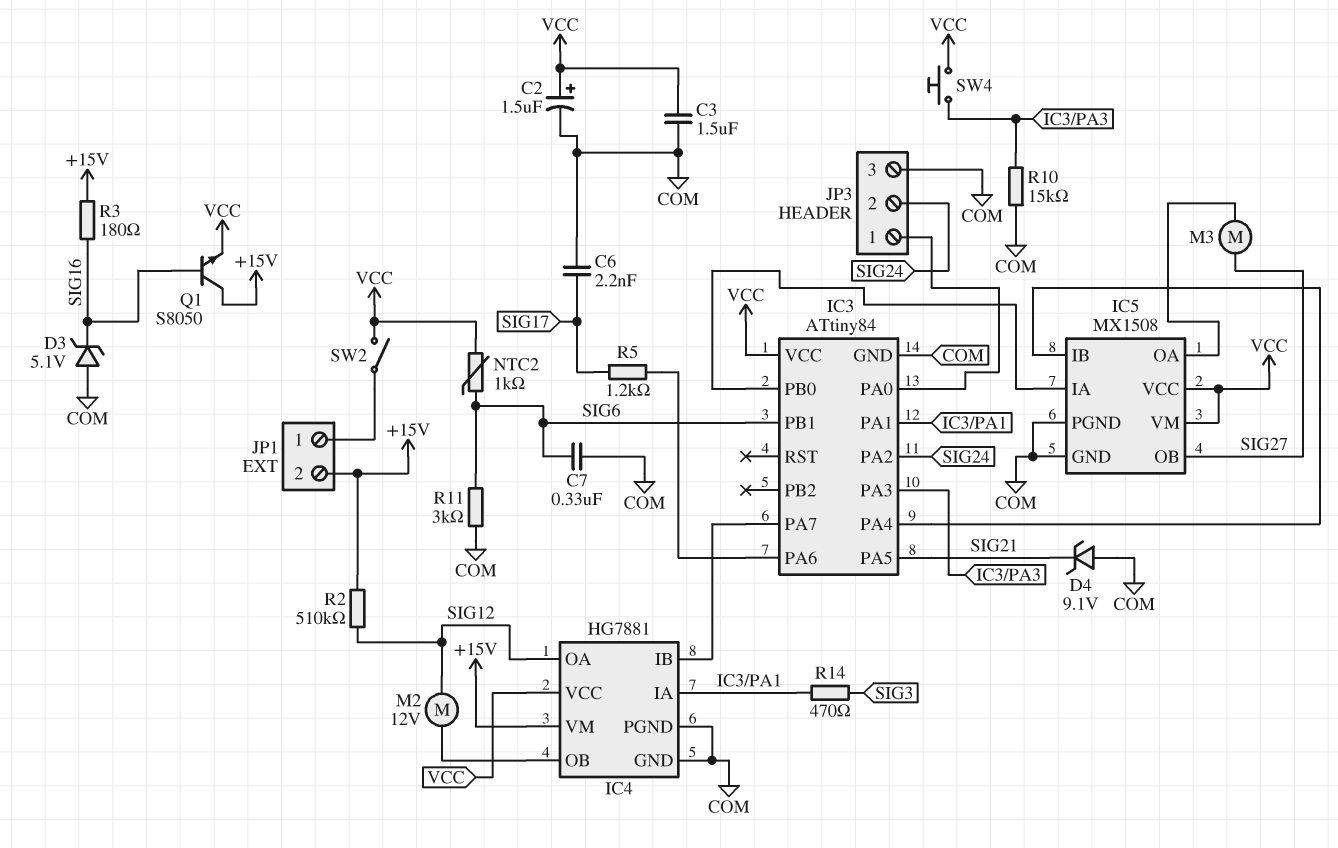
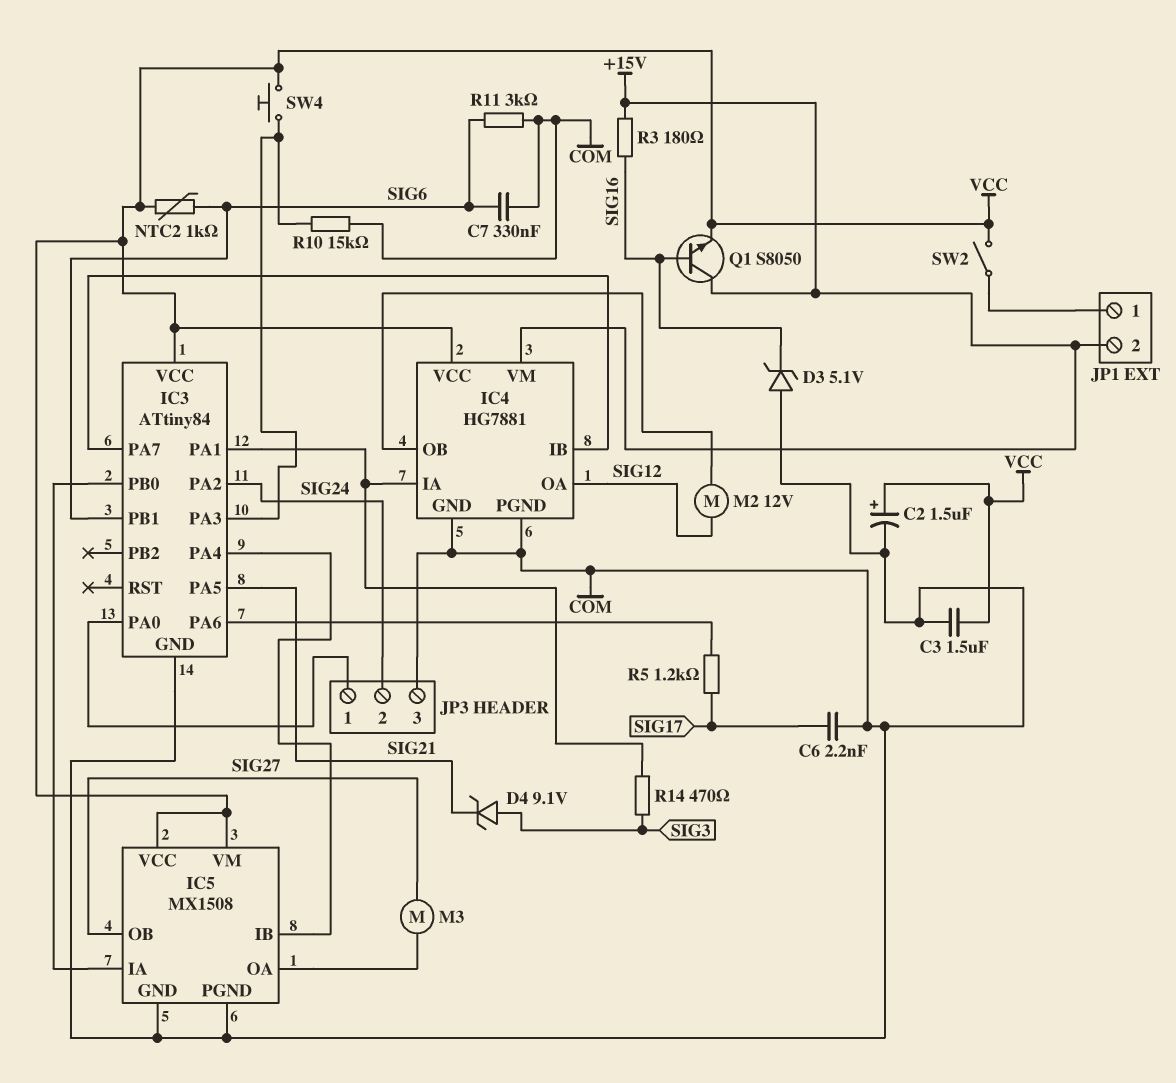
D4: zener 9.1V (A COM, K SIG21) -> zener 9.1V (A SIG3, K SIG21)
R2: 510k (+15V, SIG12) -> none

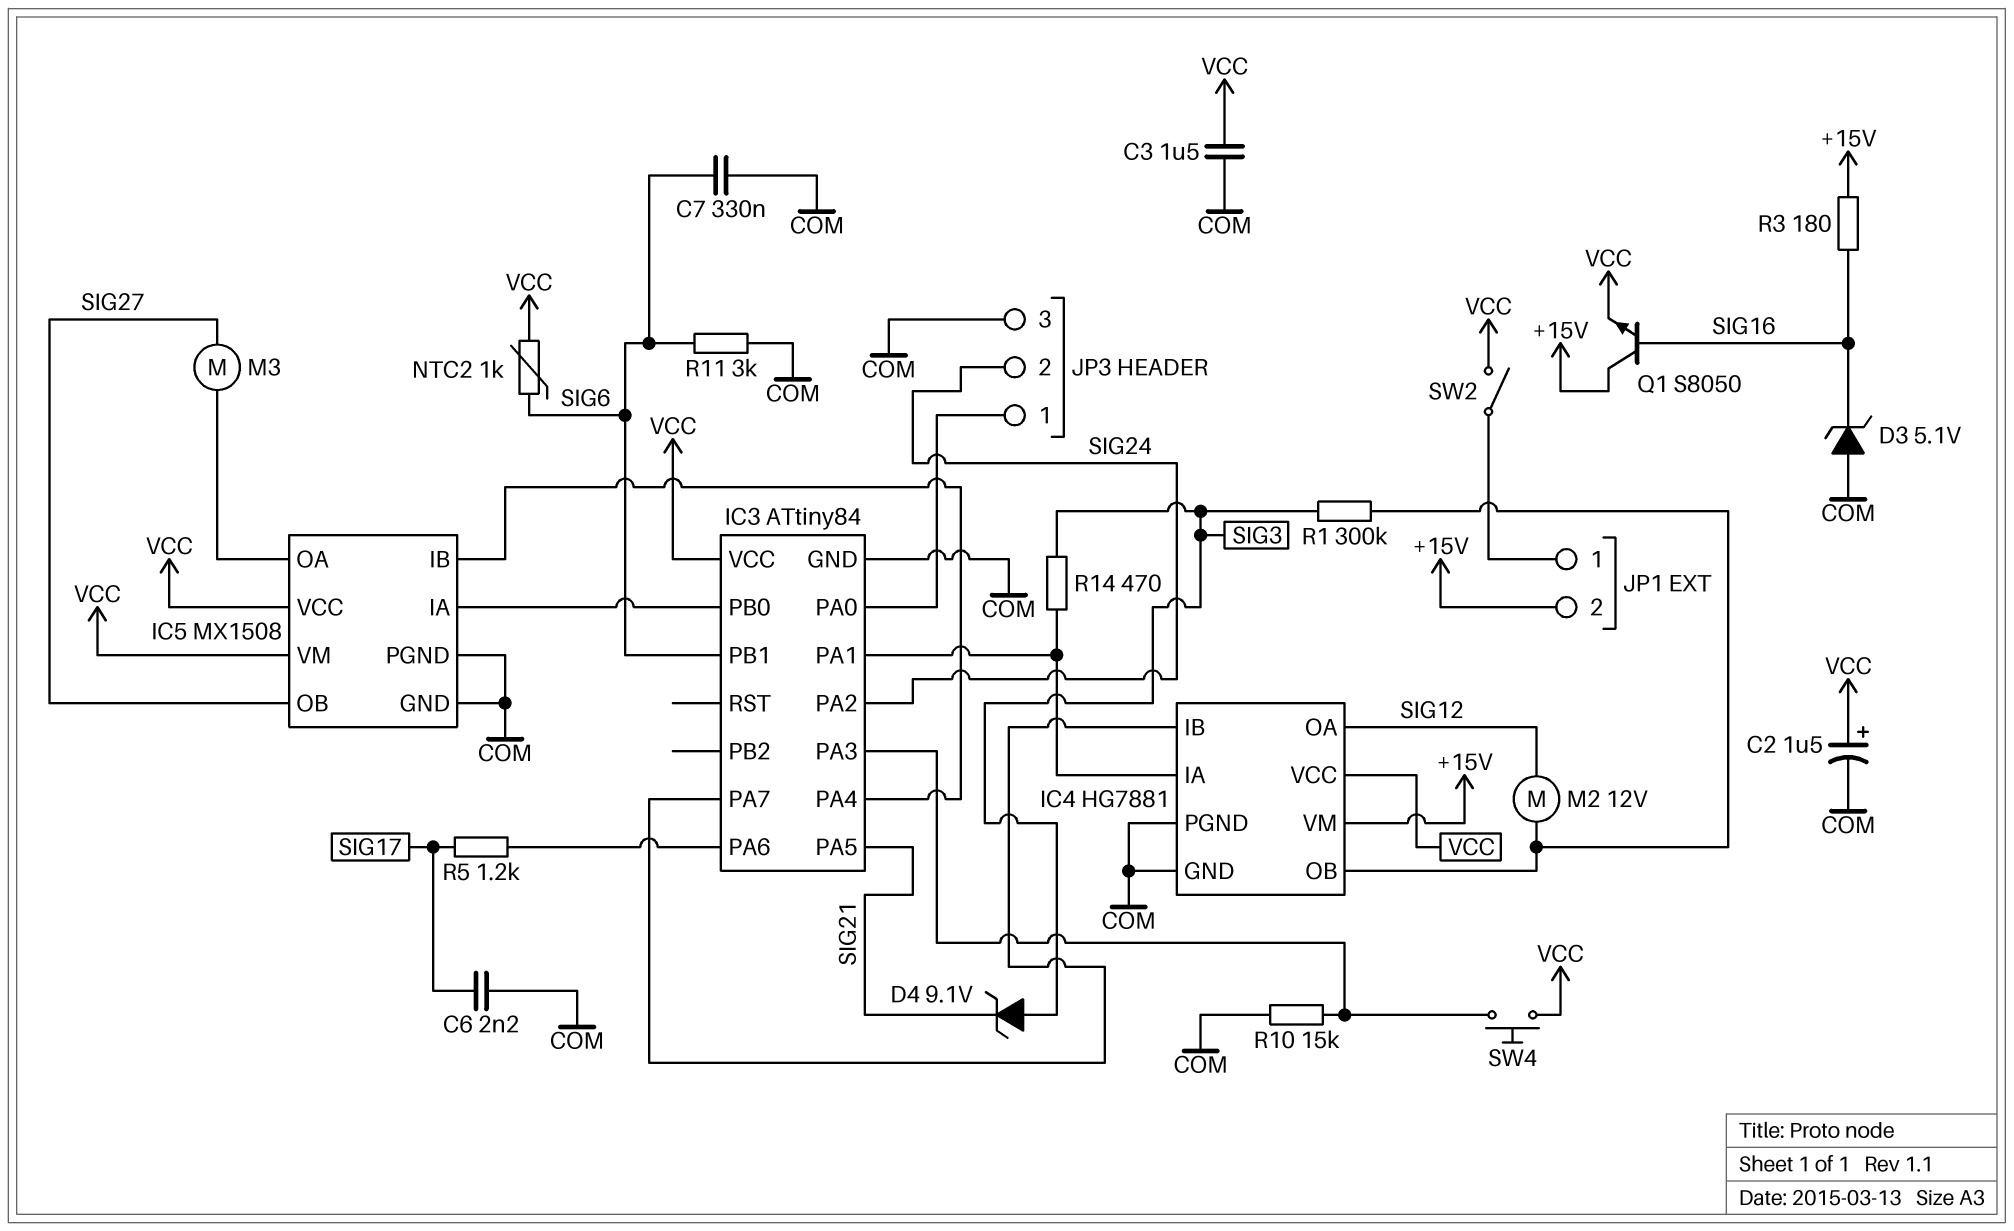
R1: none -> 300k (IC4/OB, SIG3)

